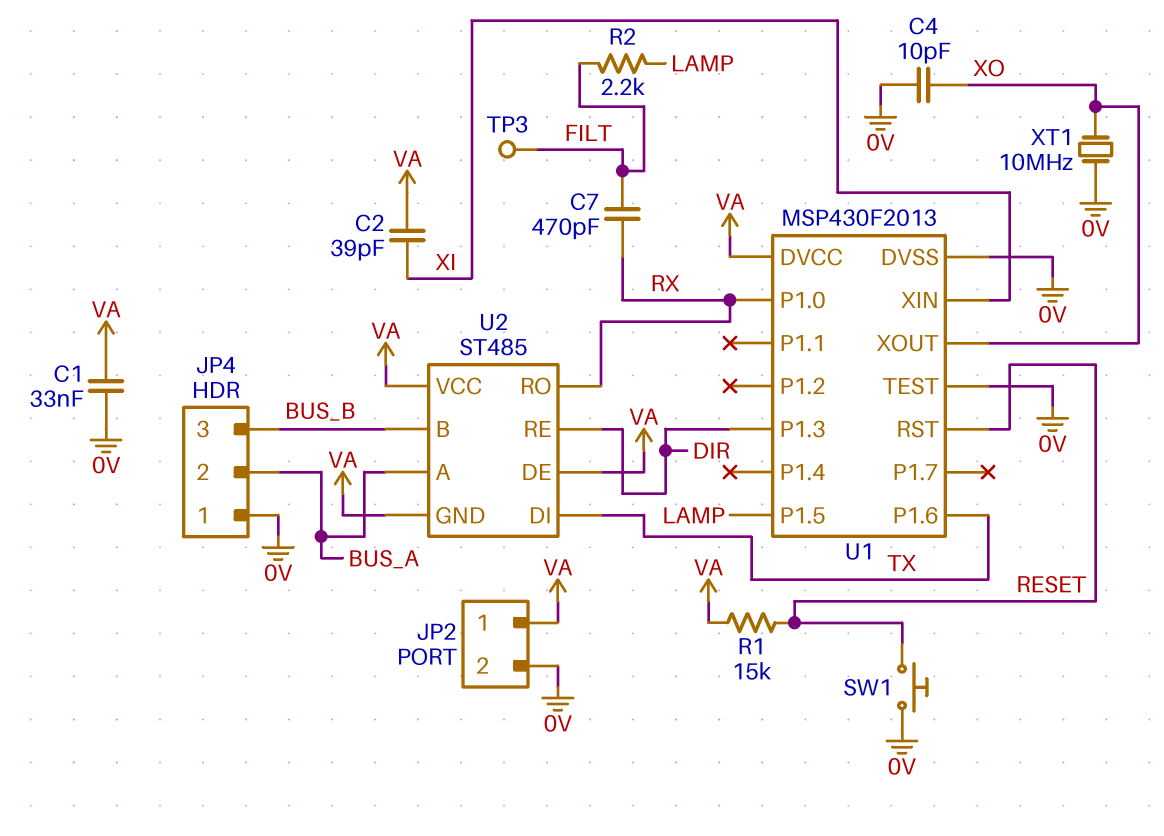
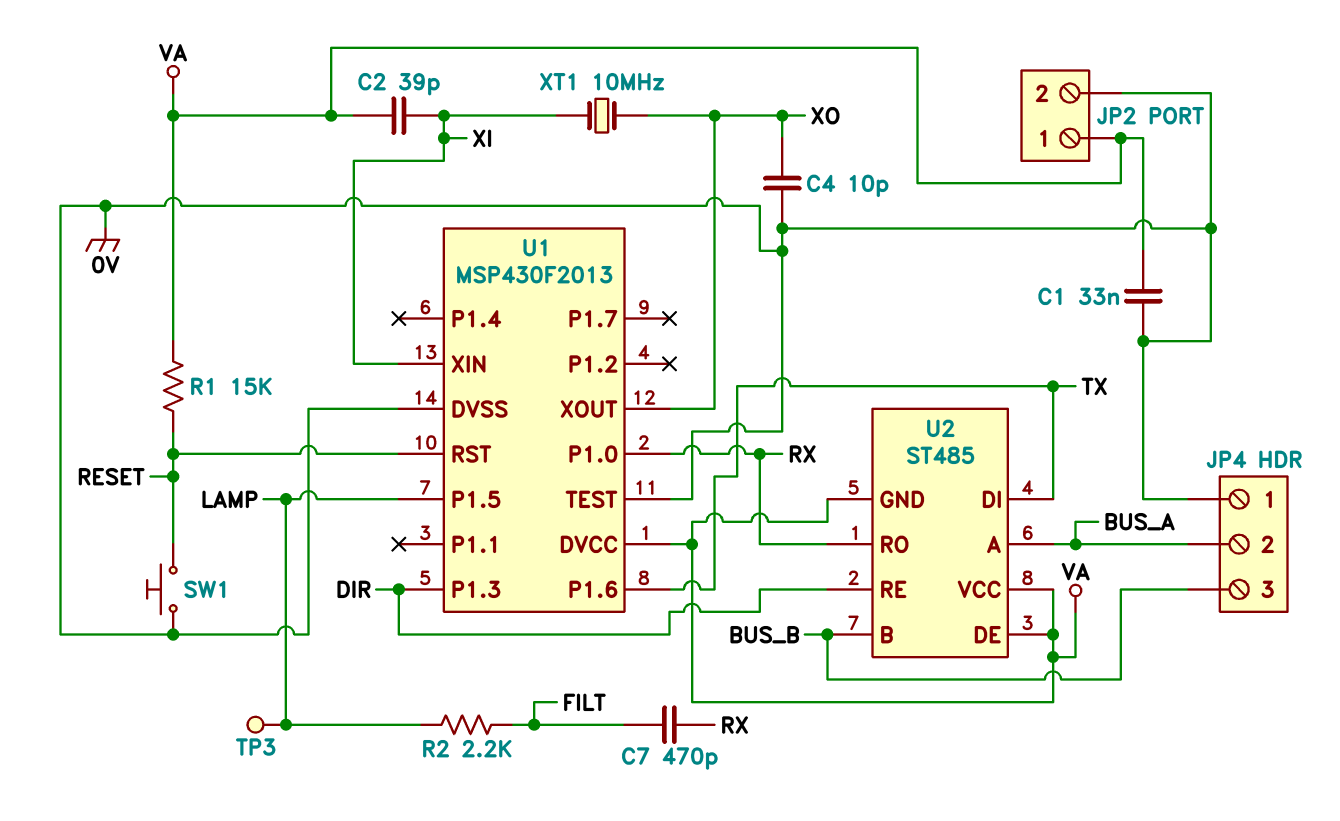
TP3: test point (FILT) -> test point (LAMP)
XT1: 10MHz (0V, XO) -> 10MHz (XI, XO)

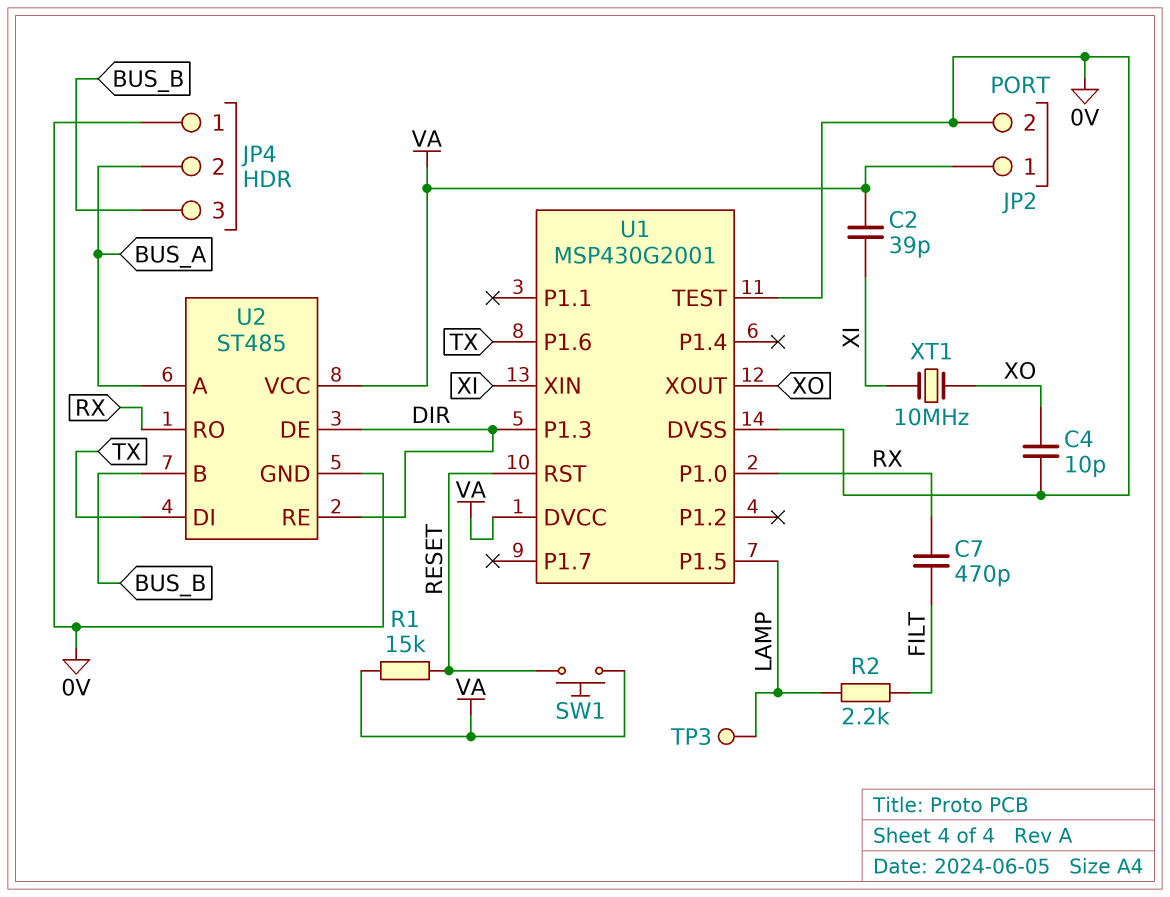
C1: 33nF (0V, VA) -> none
SW1: button (0V, RESET) -> button (RESET, VA)
U1: MSP430F2013 -> MSP430G2001
U2 pin DE: VA -> DIR
U2 pin GND: VA -> 0V

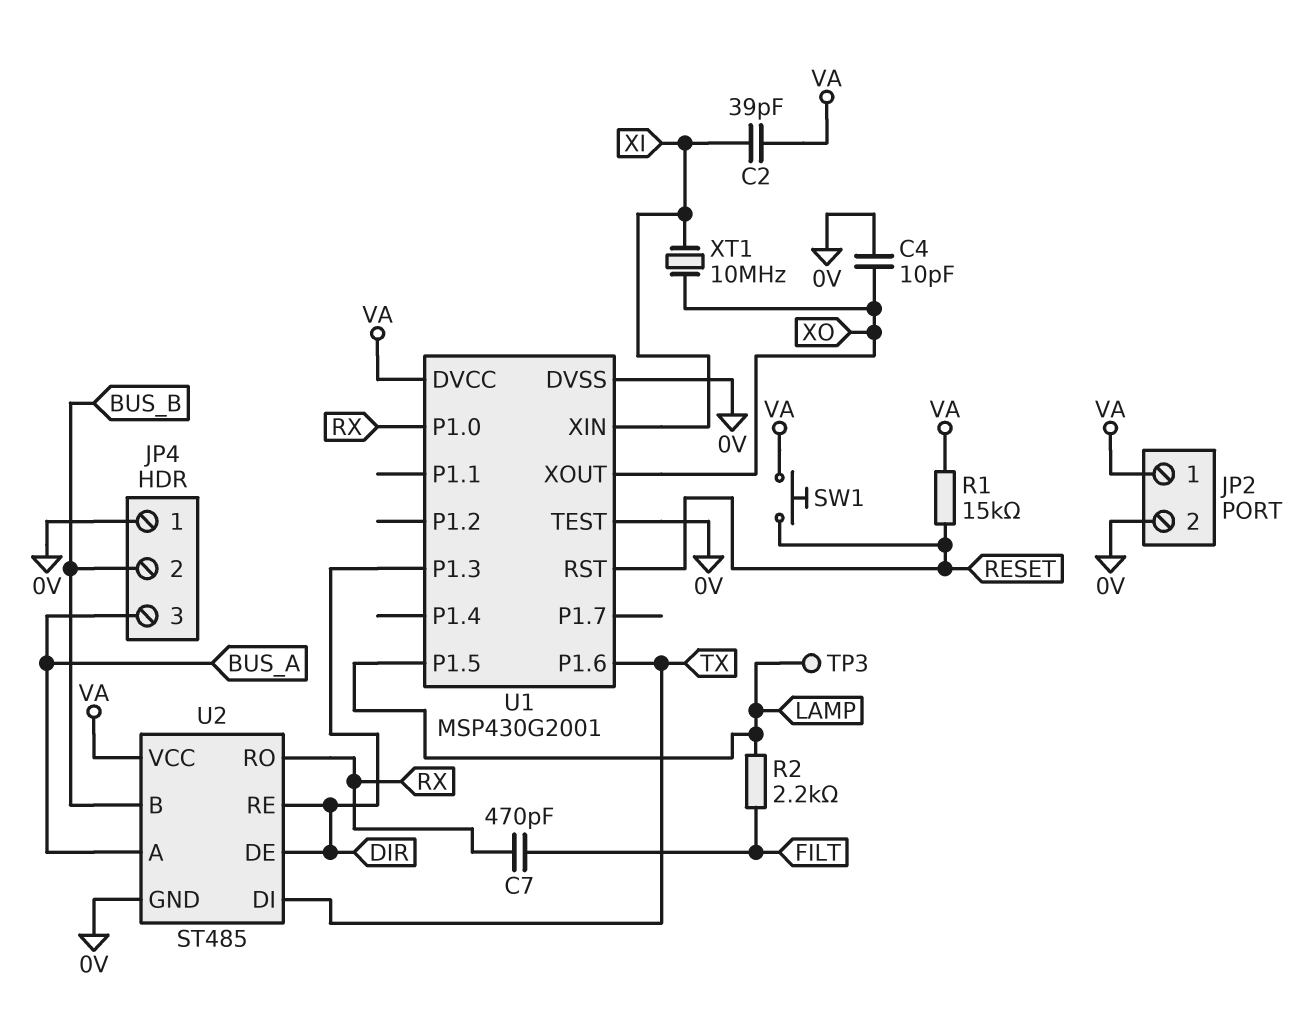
JP4 pin 2: BUS_A -> BUS_B
JP4 pin 3: BUS_B -> BUS_A

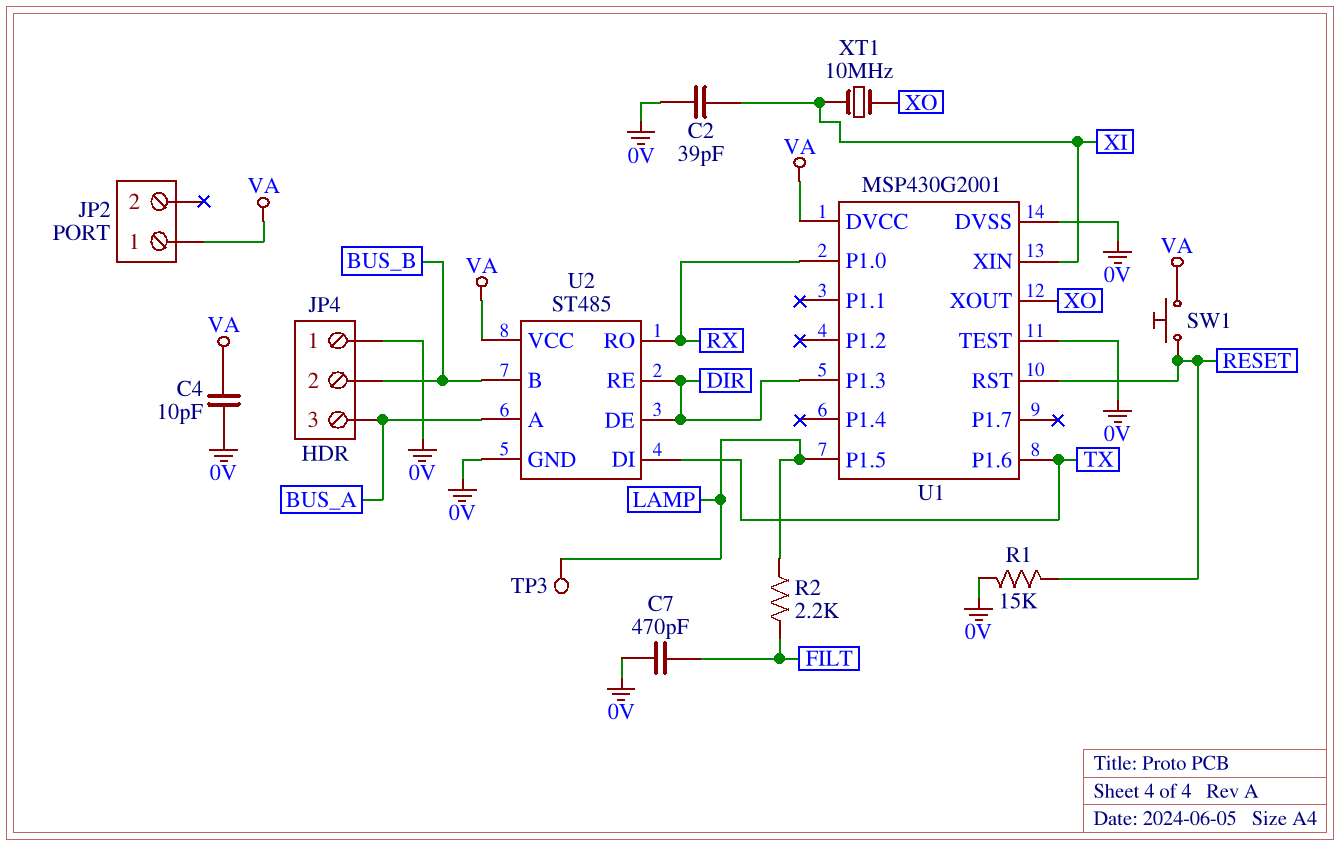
C2: 39pF (VA, XI) -> 39pF (0V, XI)
C4: 10pF (0V, XO) -> 10pF (0V, VA)
C7: 470pF (FILT, RX) -> 470pF (0V, FILT)
JP2 pin 2: 0V -> none
R1: 15k (RESET, VA) -> 15k (0V, RESET)

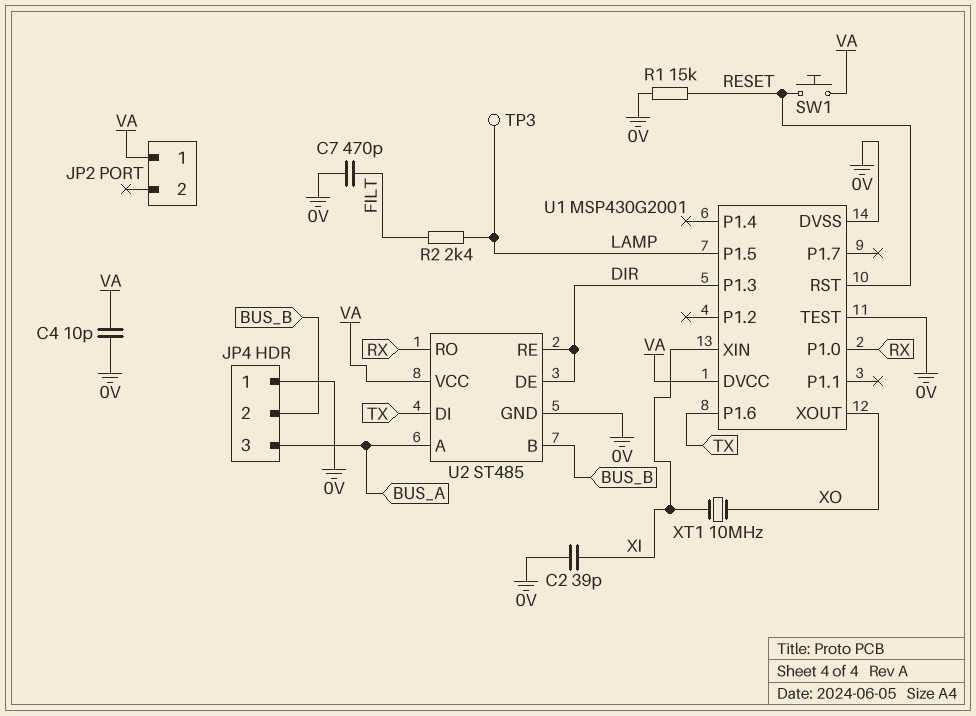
R2: 2.2k (FILT, LAMP) -> 2.4k (FILT, LAMP)

